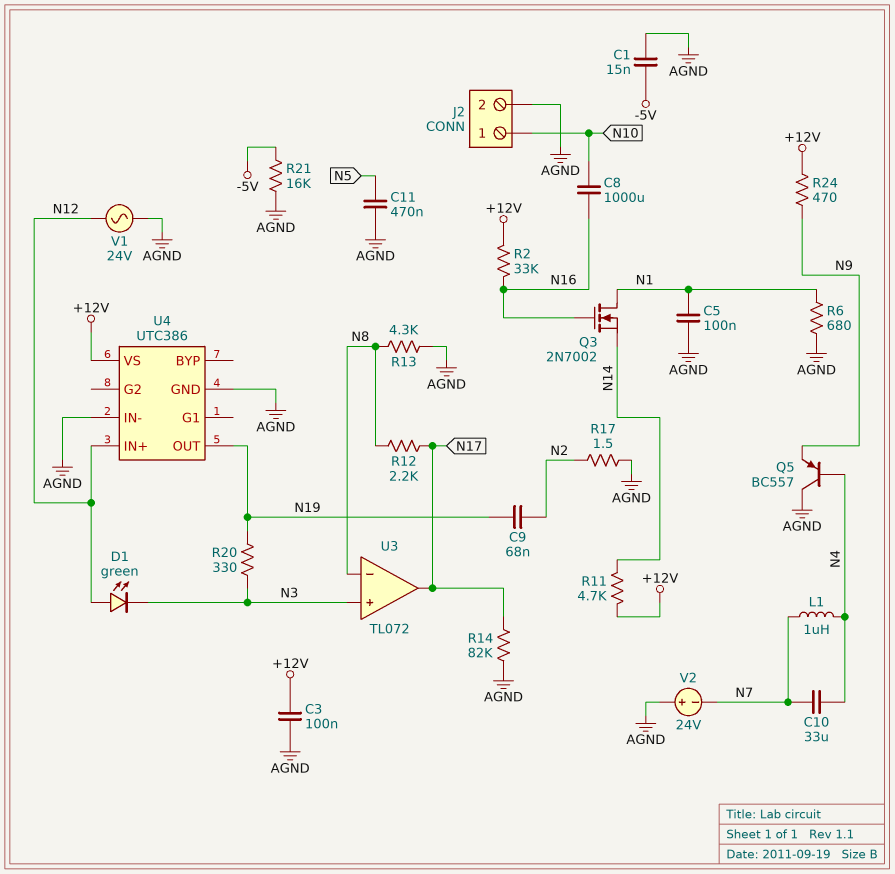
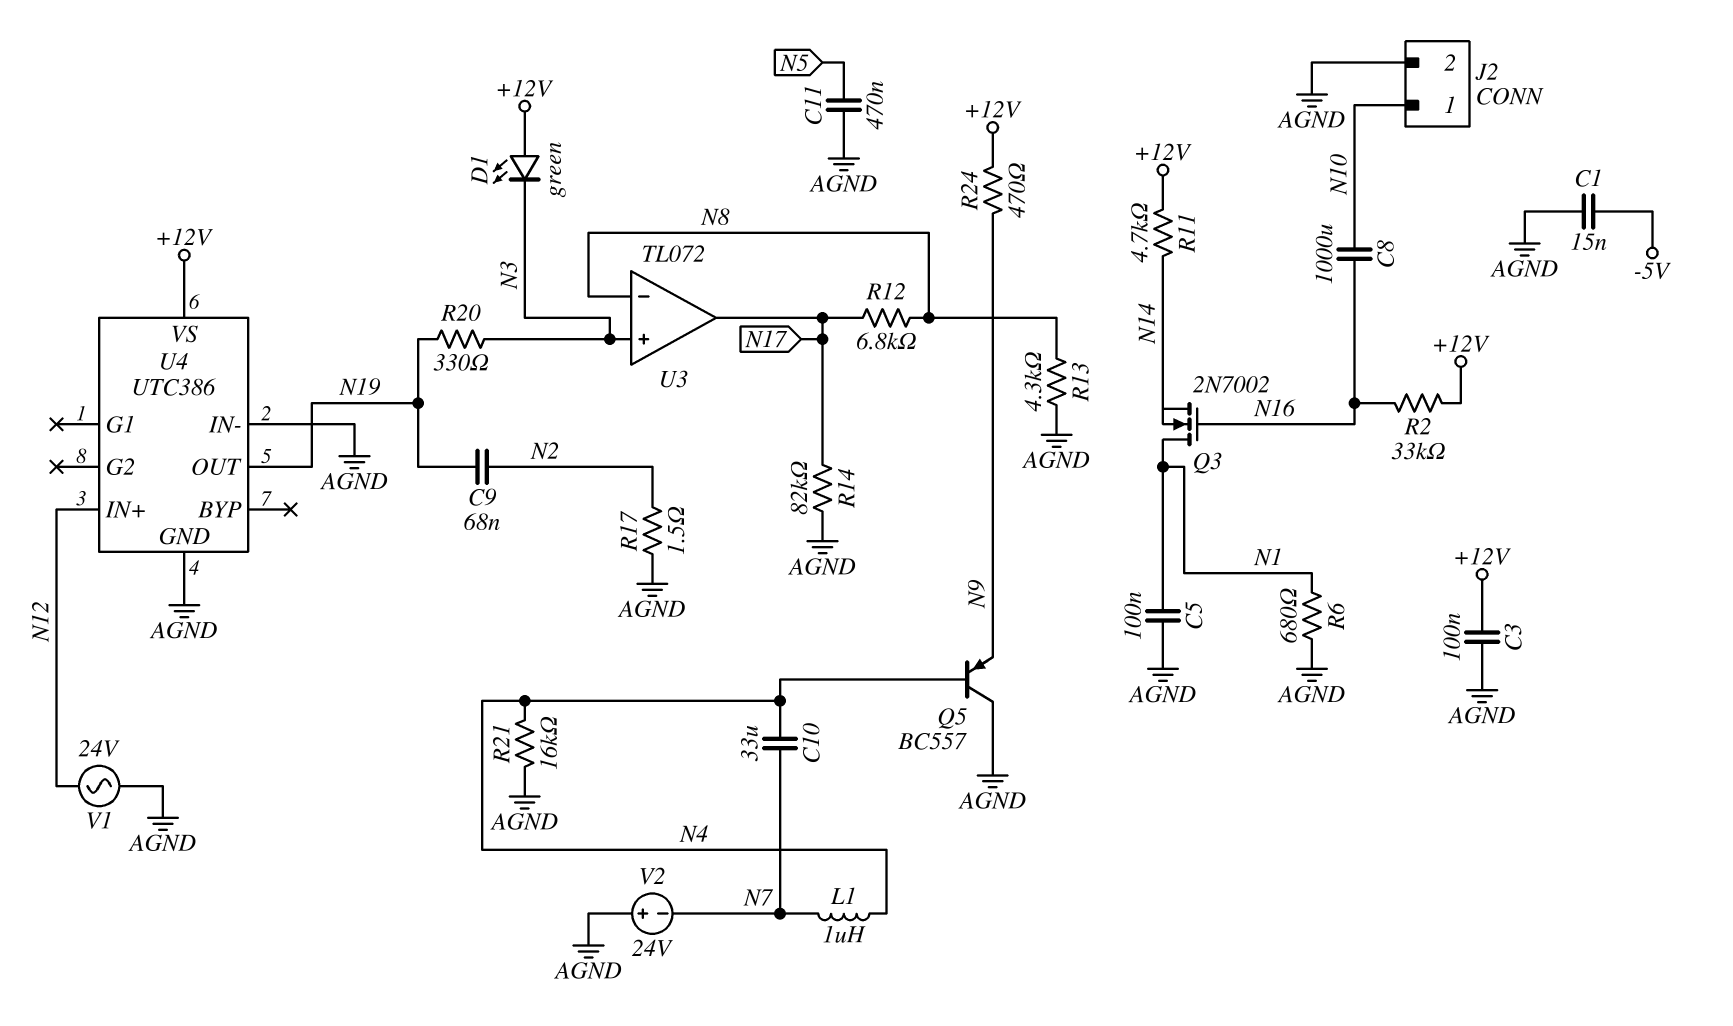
D1: LED green (A N12, K N3) -> LED green (A +12V, K N3)
R12: 2.2k (N8, N17) -> 6.8k (N8, N17)
R21: 16k (-5V, AGND) -> 16k (AGND, N4)

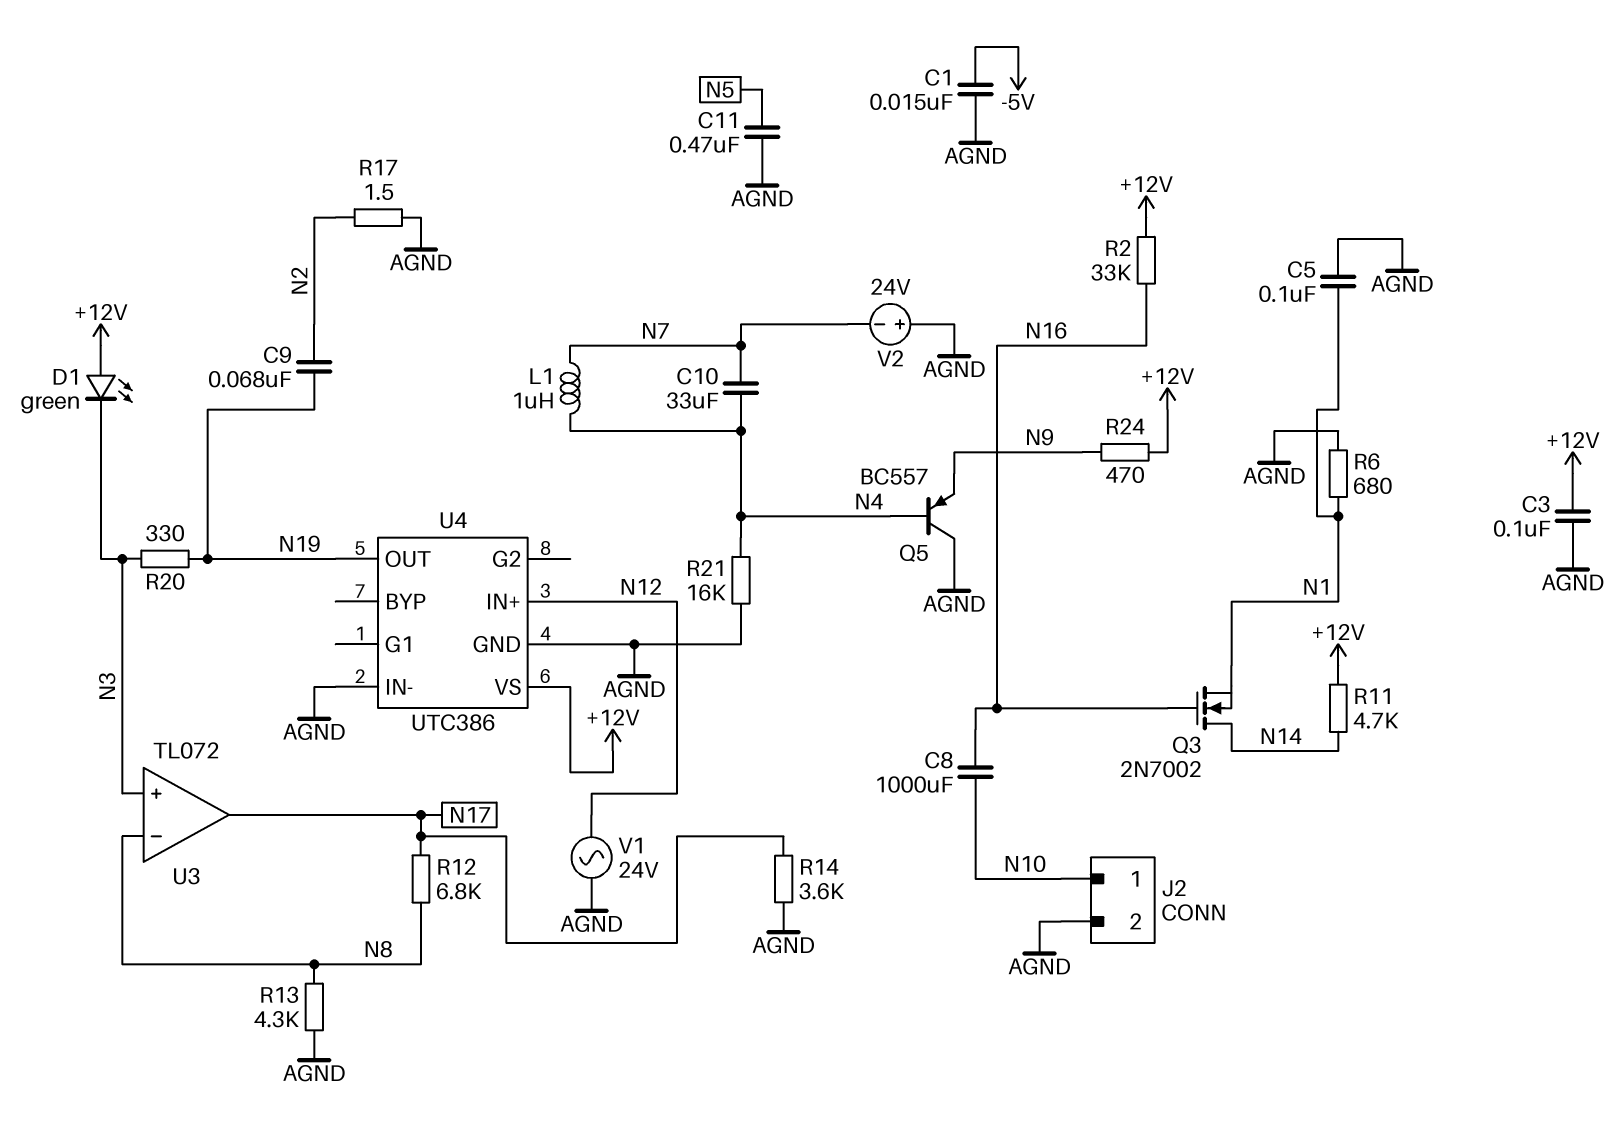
Q3: NMOS 2N7002 (G N16, D N1, S N14) -> NMOS 2N7002 (G N16, D N14, S N1)
R14: 82k (AGND, N17) -> 3.6k (AGND, N17)

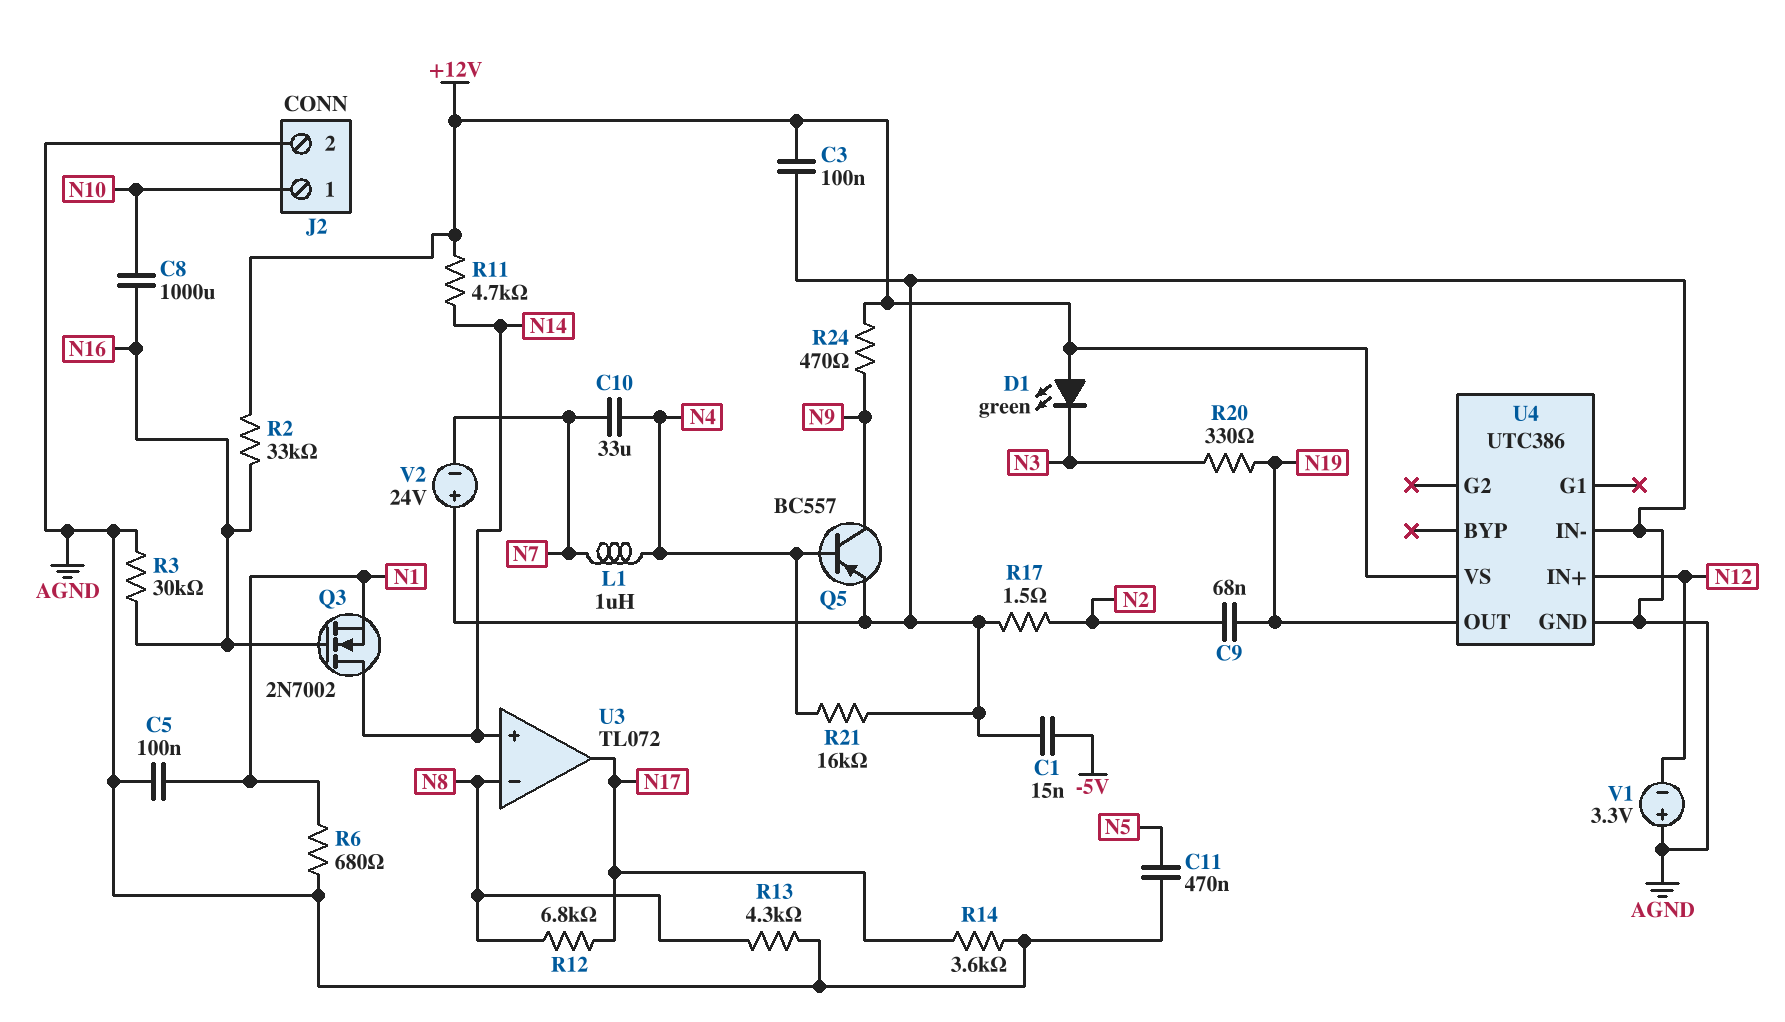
Q5: PNP BC557 (B N4, C AGND, E N9) -> PNP BC557 (B N4, C N9, E AGND)
R3: none -> 30k (AGND, N16)
U3 pin in+: N3 -> N14
V1: AC 24V (AGND, N12) -> 3.3V (plus AGND, minus N12)

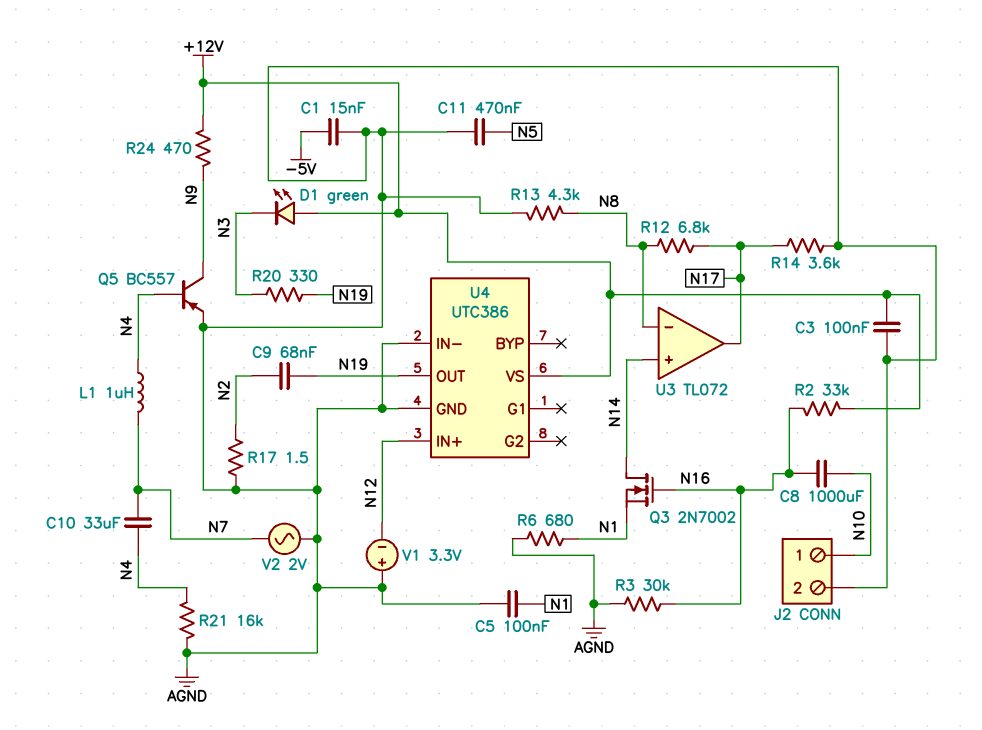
R11: 4.7k (+12V, N14) -> none
V2: 24V (plus AGND, minus N7) -> AC 2V (AGND, N7)

